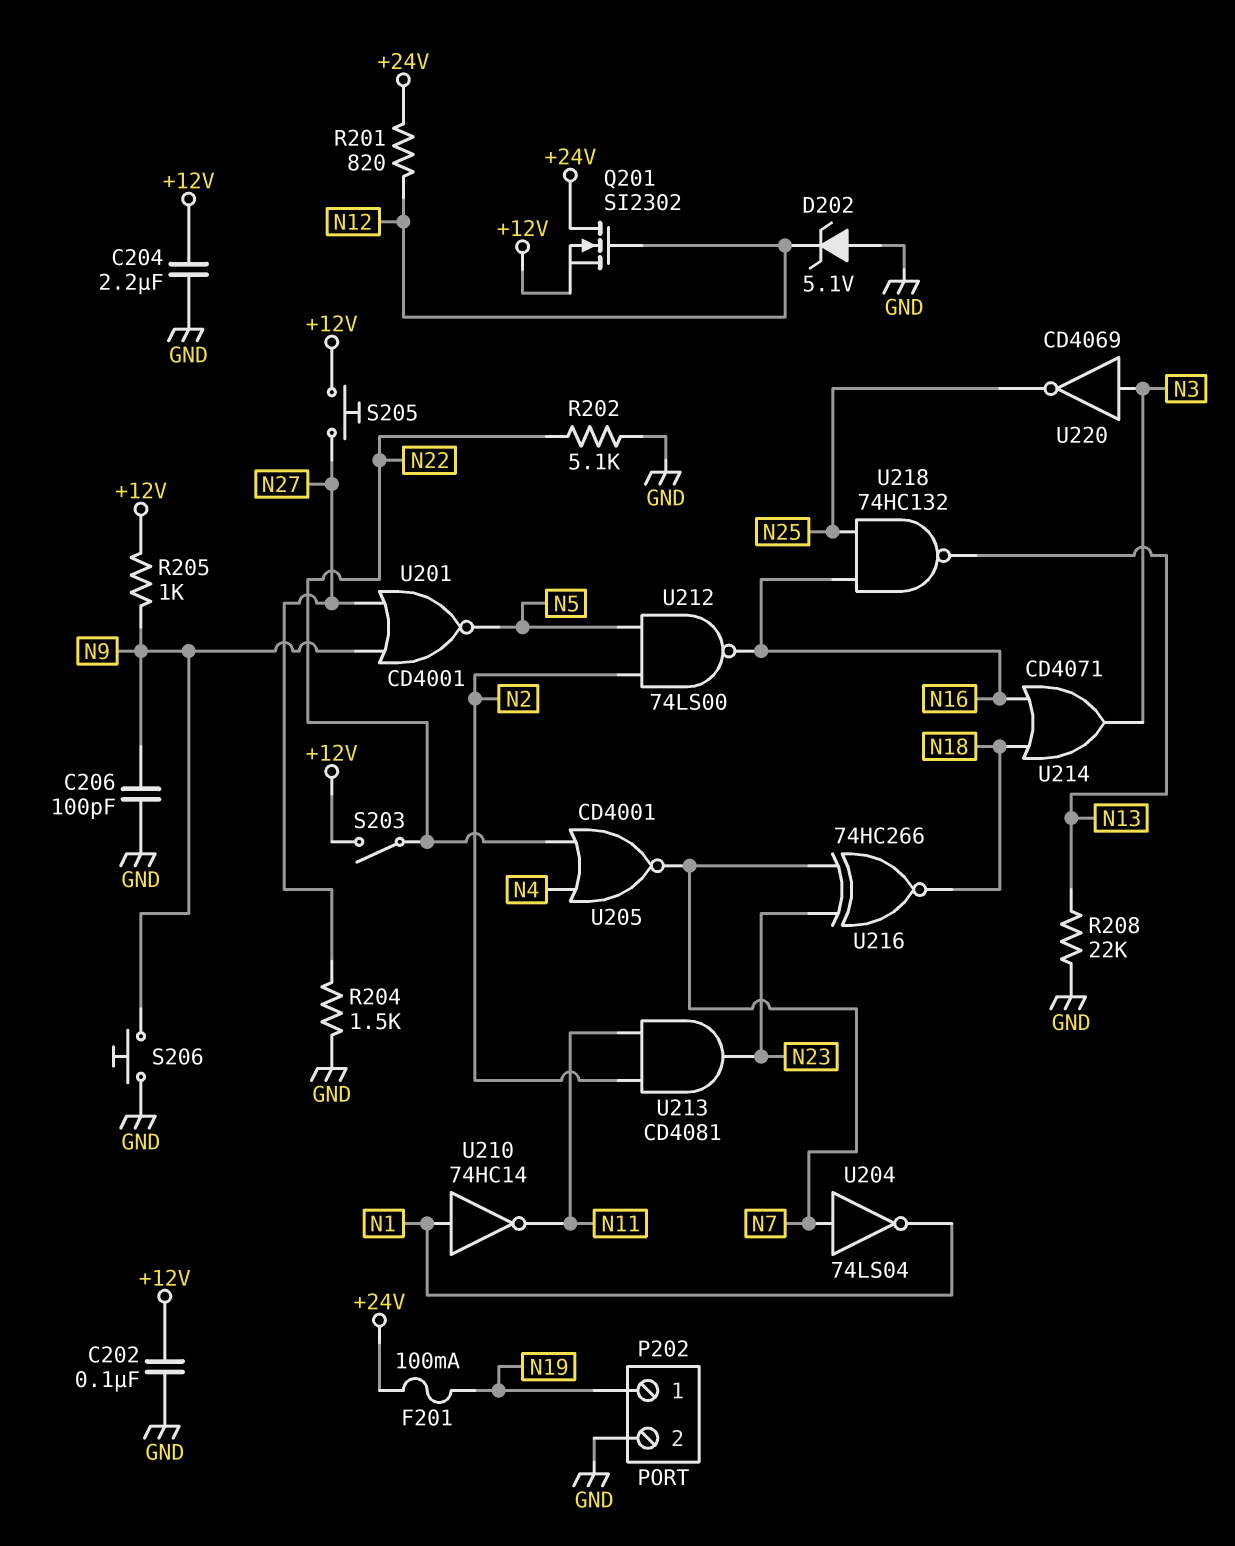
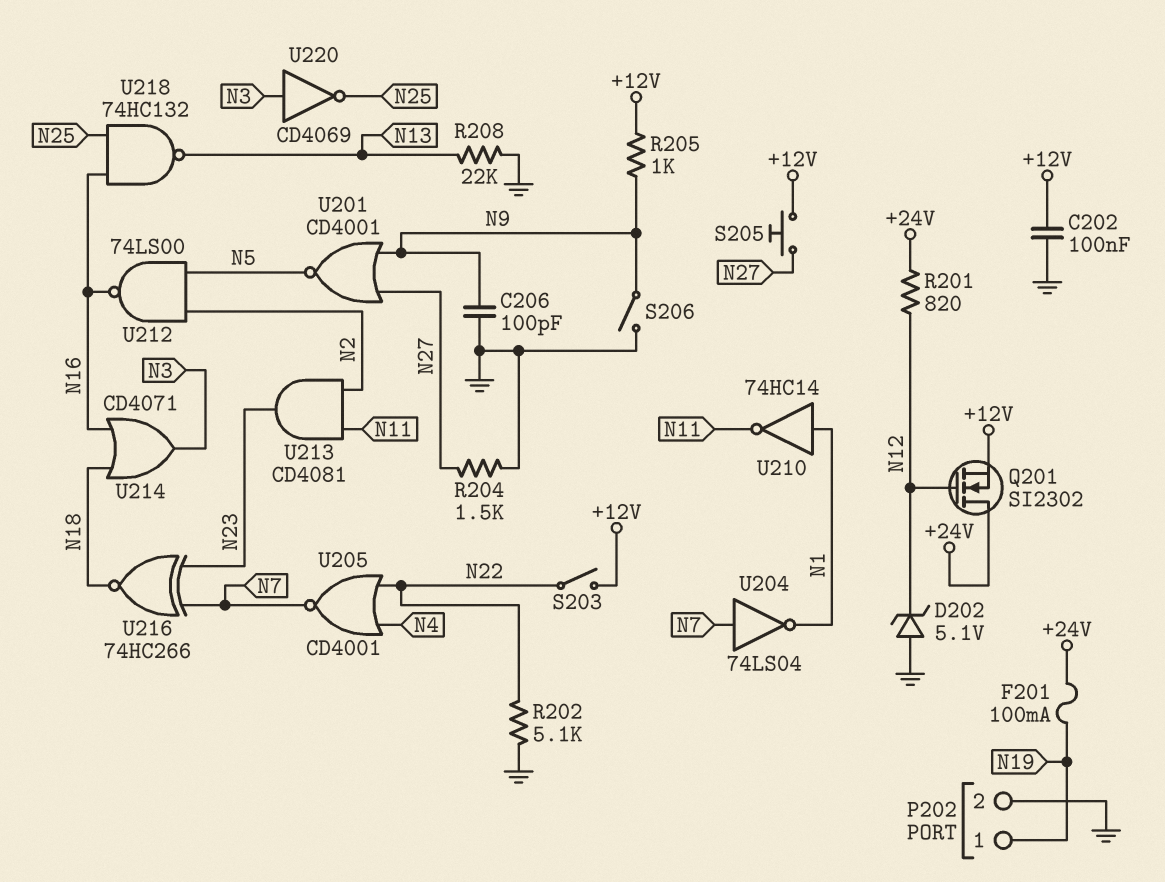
C204: 2.2uF (+12V, GND) -> none
S206: button (GND, N9) -> switch (GND, N9)

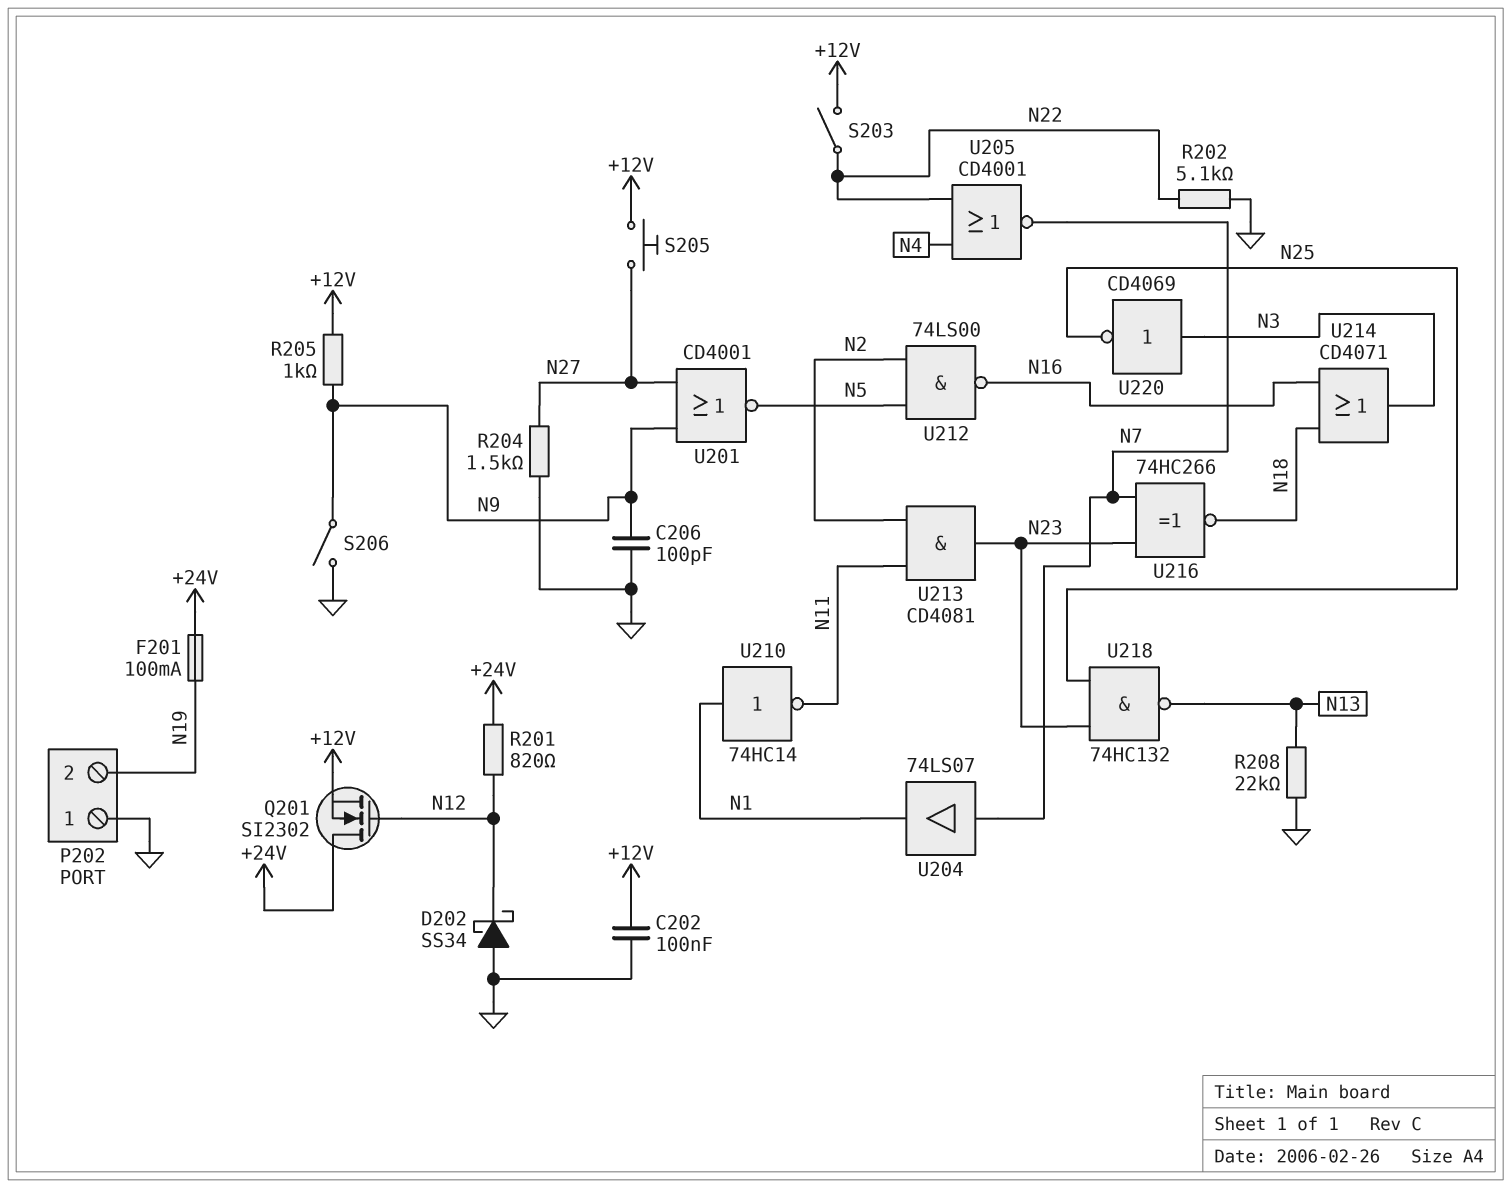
D202: zener 5.1V (A GND, K N12) -> schottky SS34 (A GND, K N12)
P202 pin 1: N19 -> GND
P202 pin 2: GND -> N19
U204: NOT 74LS04 (in N7, out N1) -> buffer 74LS07 (in N7, out N1)
U218: NAND 74HC132 (in N16, in N25, out N13) -> NAND 74HC132 (in N23, in N25, out N13)

